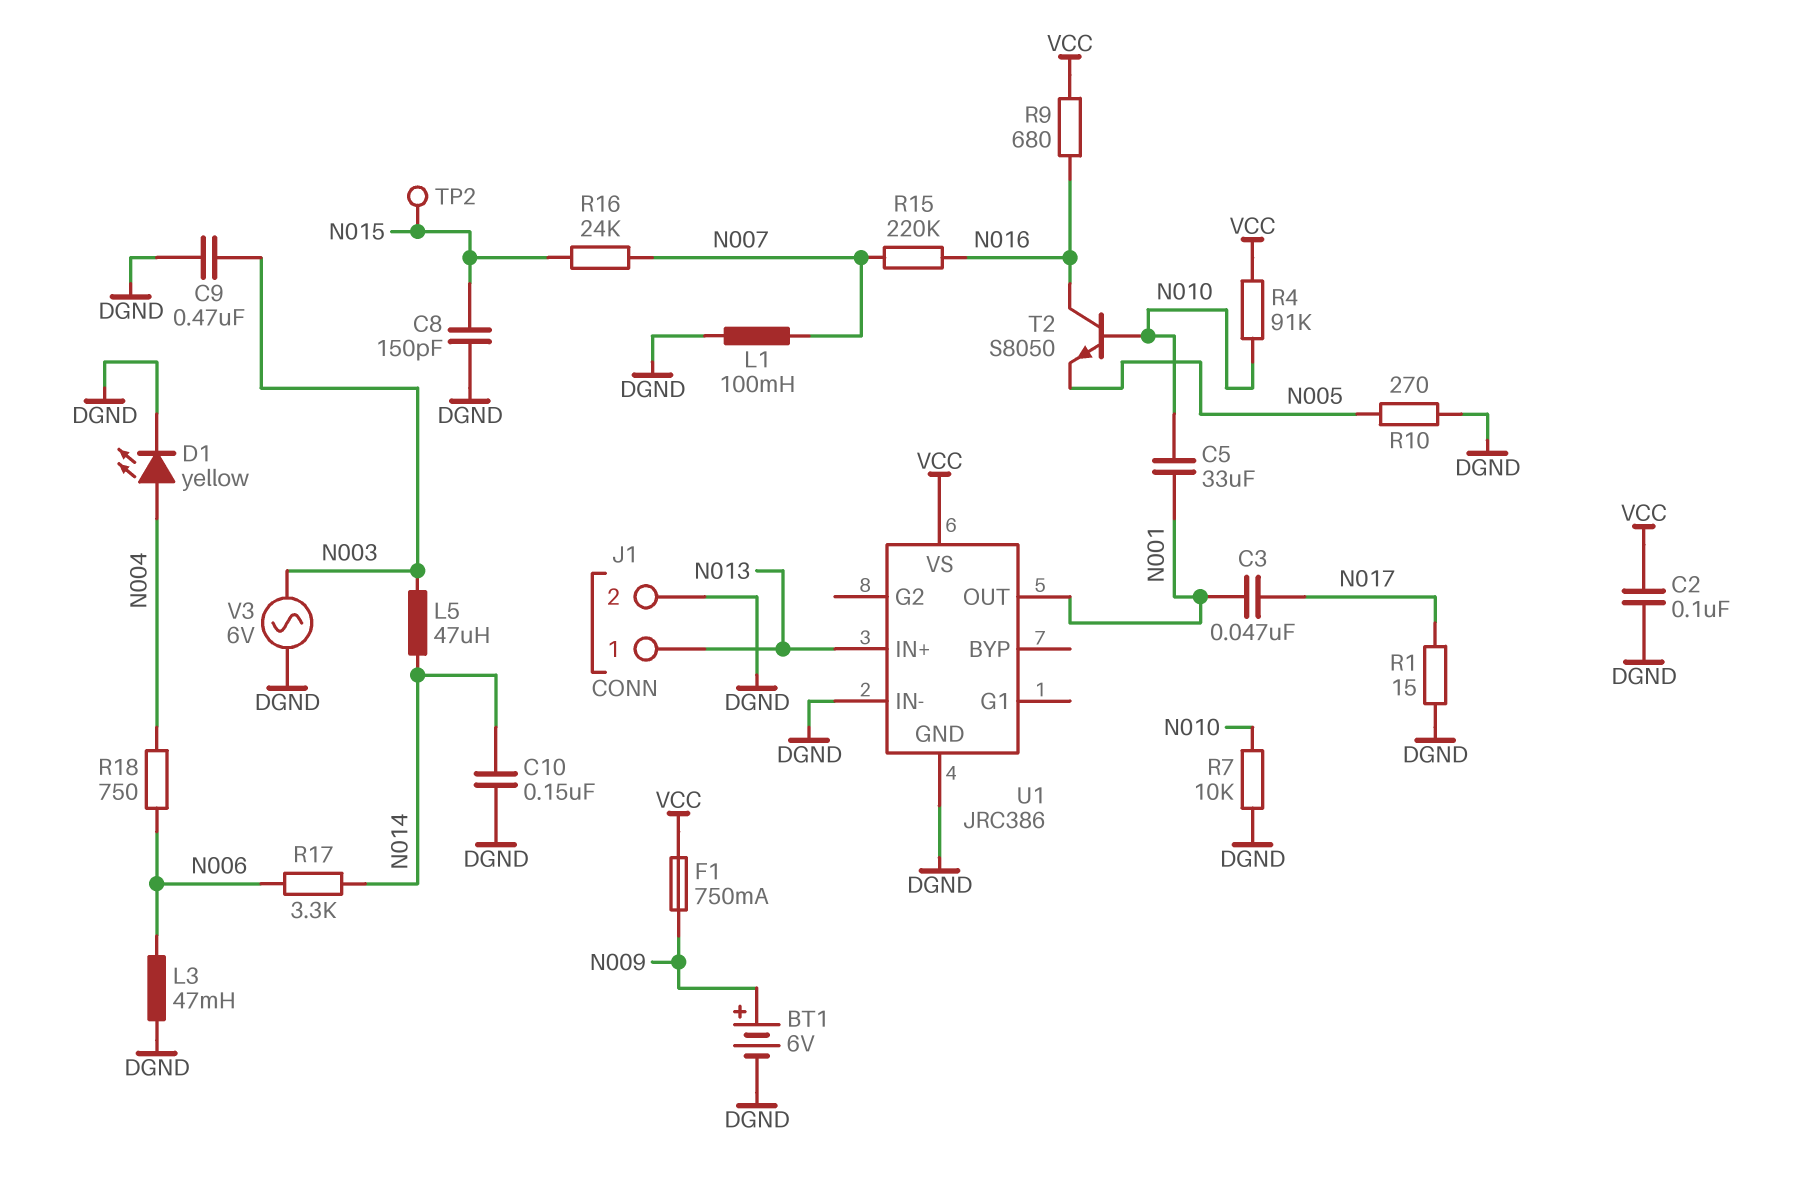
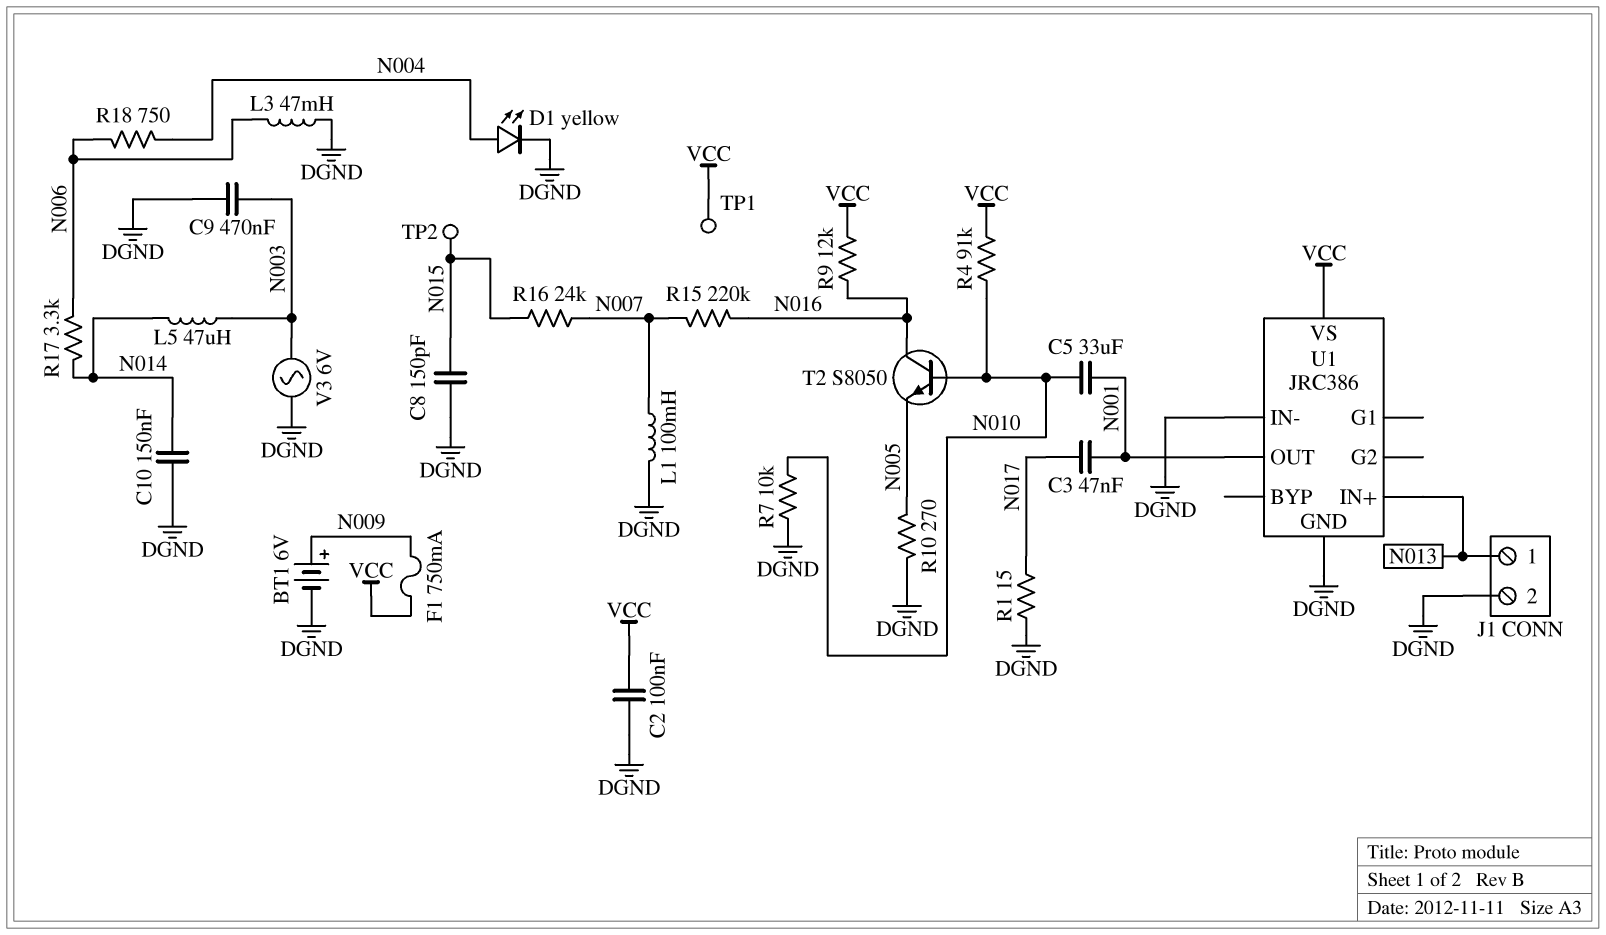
R9: 680 (N016, VCC) -> 12k (N016, VCC)
TP1: none -> test point (VCC)

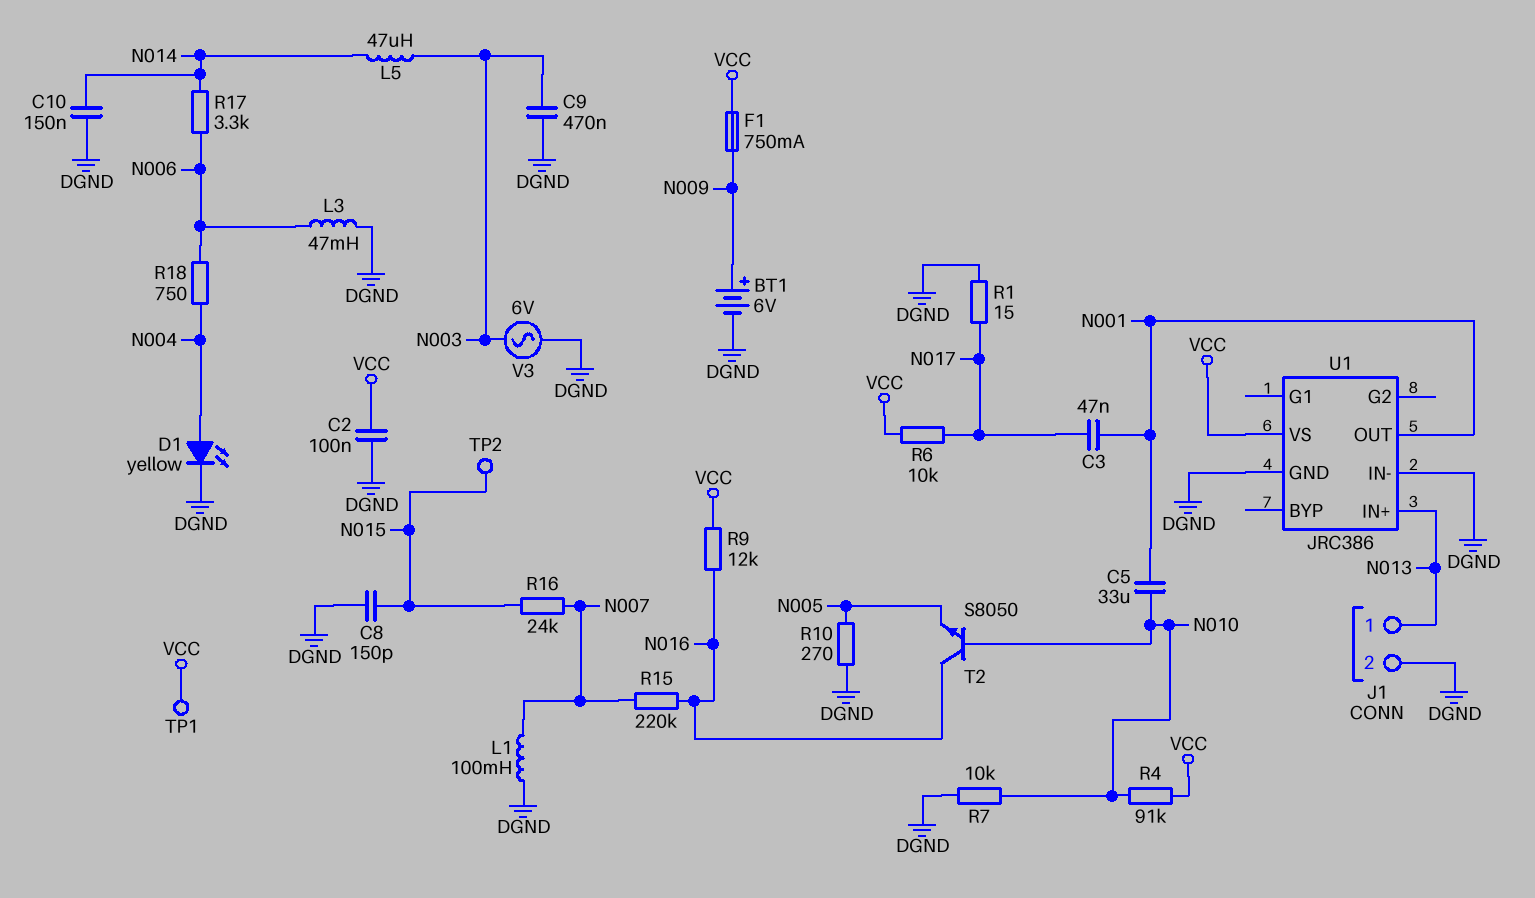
R6: none -> 10k (N017, VCC)

